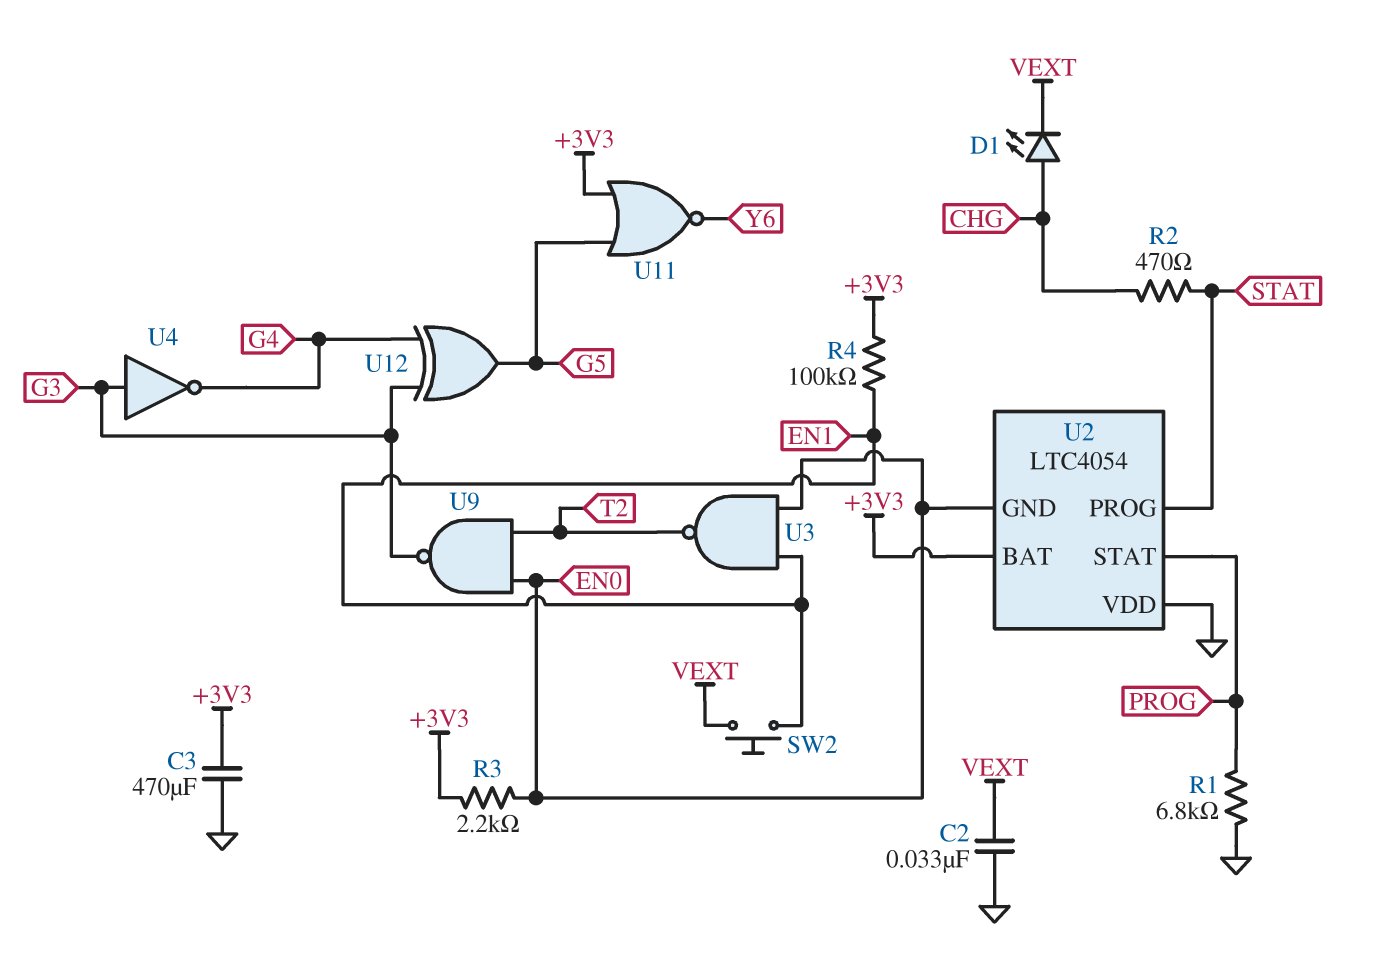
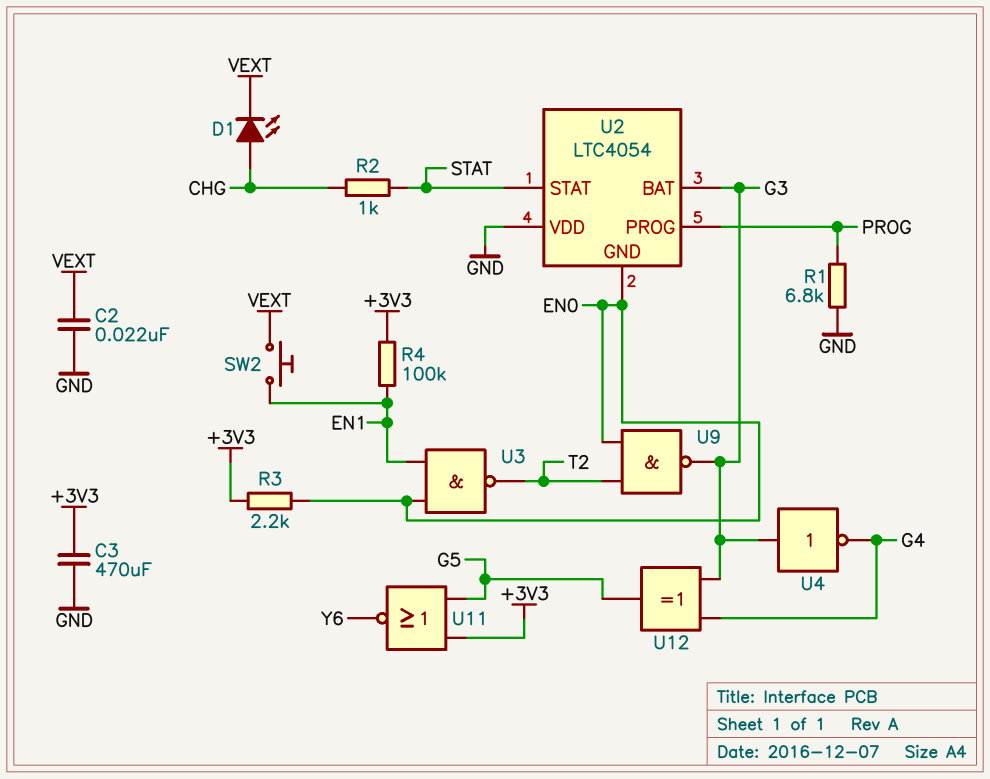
C2: 33nF (GND, VEXT) -> 22nF (GND, VEXT)
R2: 470 (CHG, STAT) -> 1k (CHG, STAT)
U2 pin BAT: +3V3 -> G3
U2 pin PROG: STAT -> PROG
U2 pin STAT: PROG -> STAT

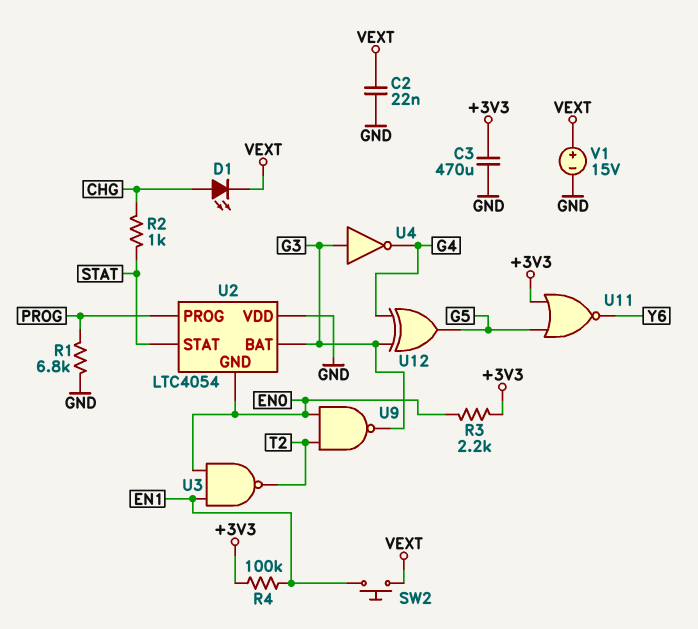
V1: none -> 15V (plus VEXT, minus GND)

